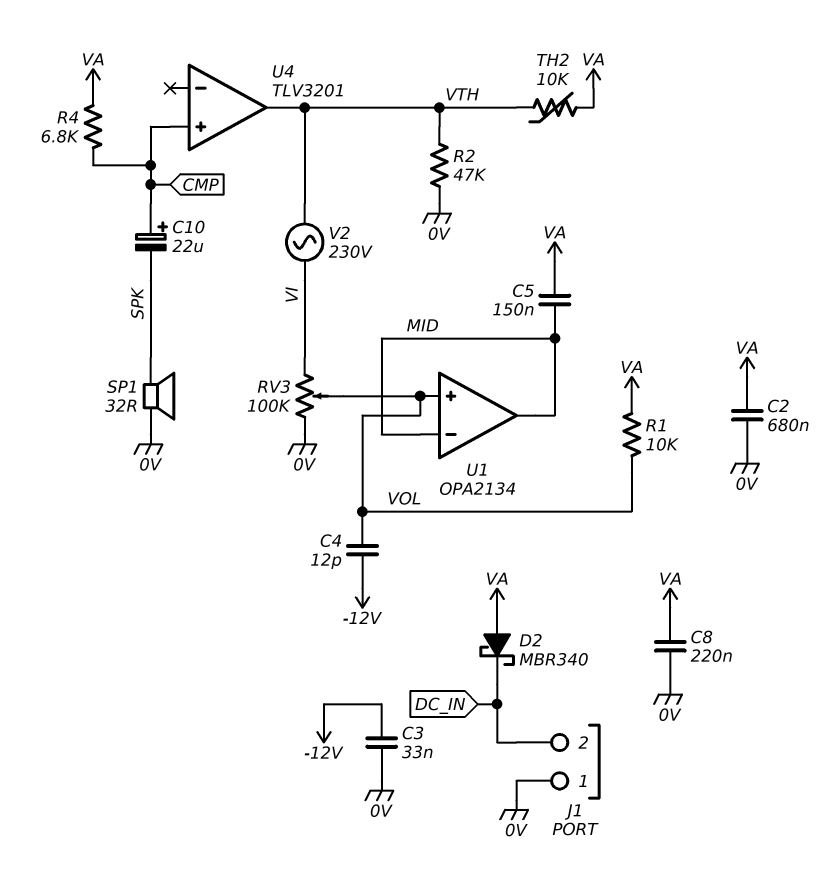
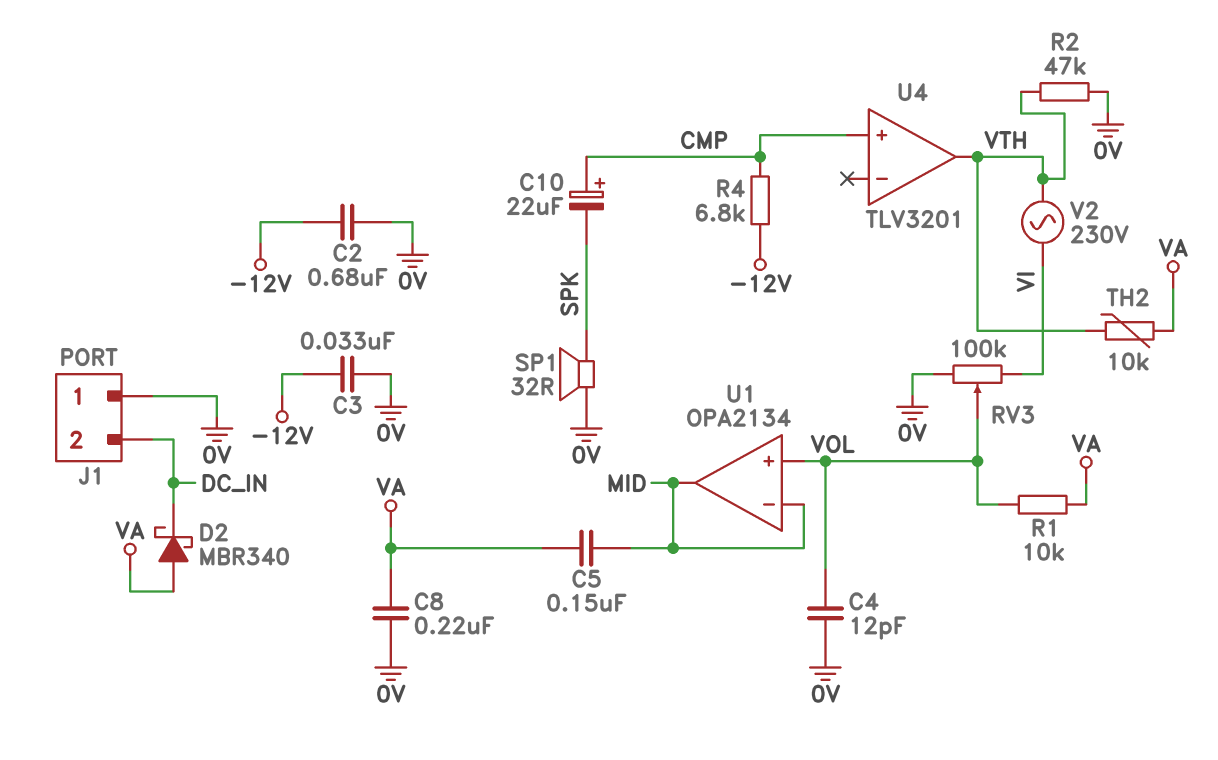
C2: 680nF (0V, VA) -> 680nF (-12V, 0V)
C4: 12pF (-12V, VOL) -> 12pF (0V, VOL)
R4: 6.8k (CMP, VA) -> 6.8k (-12V, CMP)

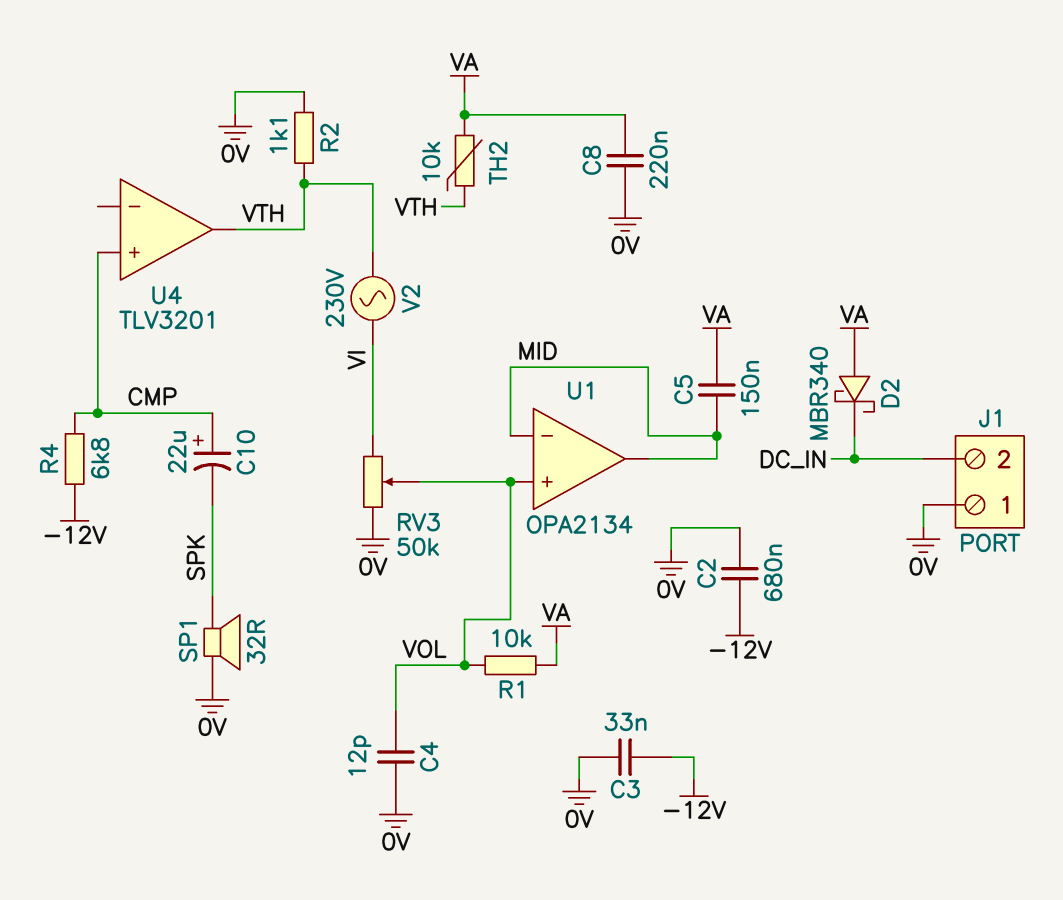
R2: 47k (0V, VTH) -> 1.1k (0V, VTH)
RV3: 100k (0V, VI, wiper VOL) -> 50k (0V, VI, wiper VOL)

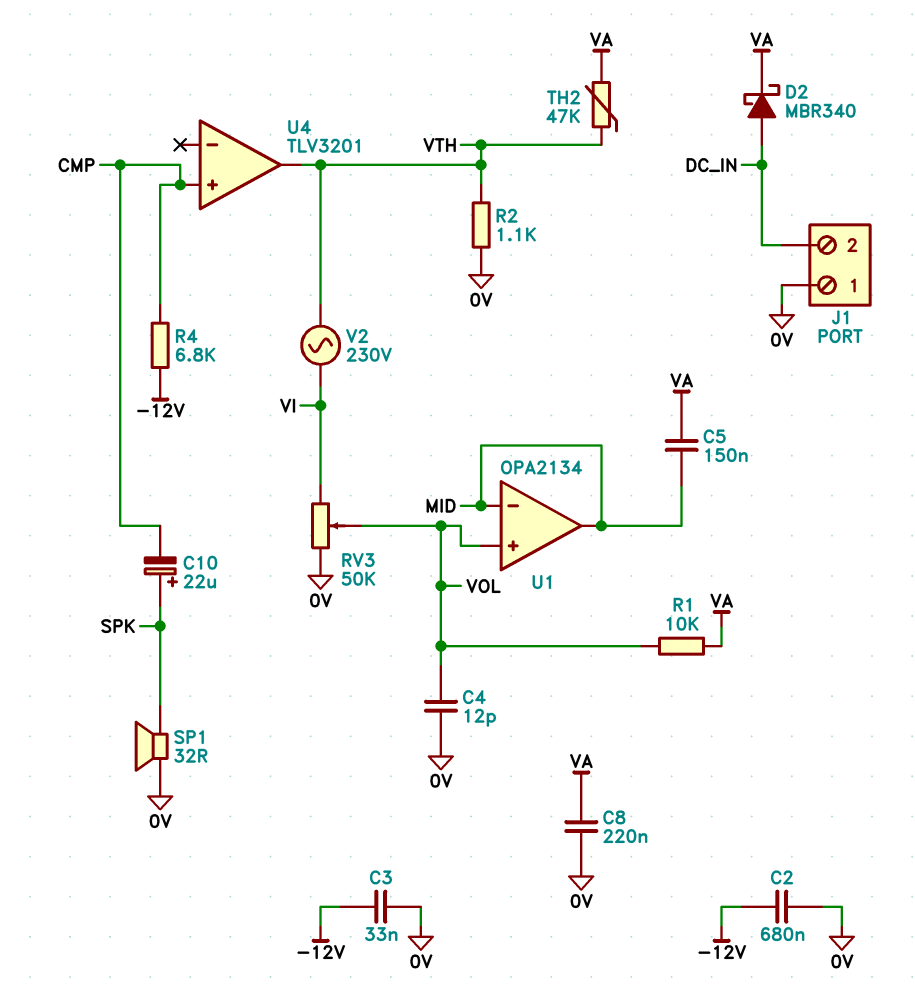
C10: 22uF (plus CMP, minus SPK) -> 22uF (plus SPK, minus CMP)
D2: schottky MBR340 (A VA, K DC_IN) -> schottky MBR340 (A DC_IN, K VA)
TH2: 10k (VA, VTH) -> 47k (VA, VTH)

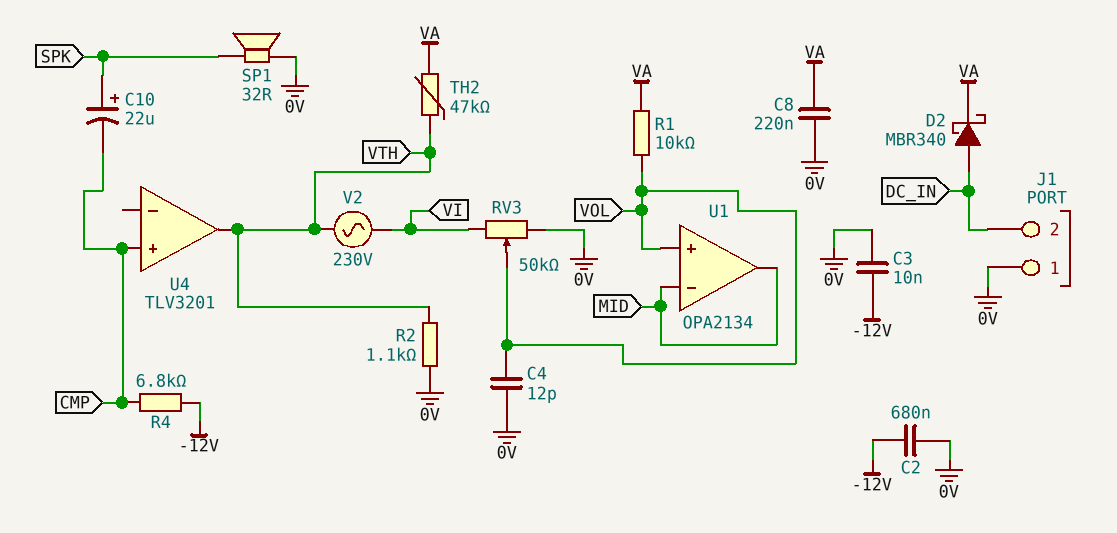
C3: 33nF (-12V, 0V) -> 10nF (-12V, 0V)
C5: 150nF (MID, VA) -> none

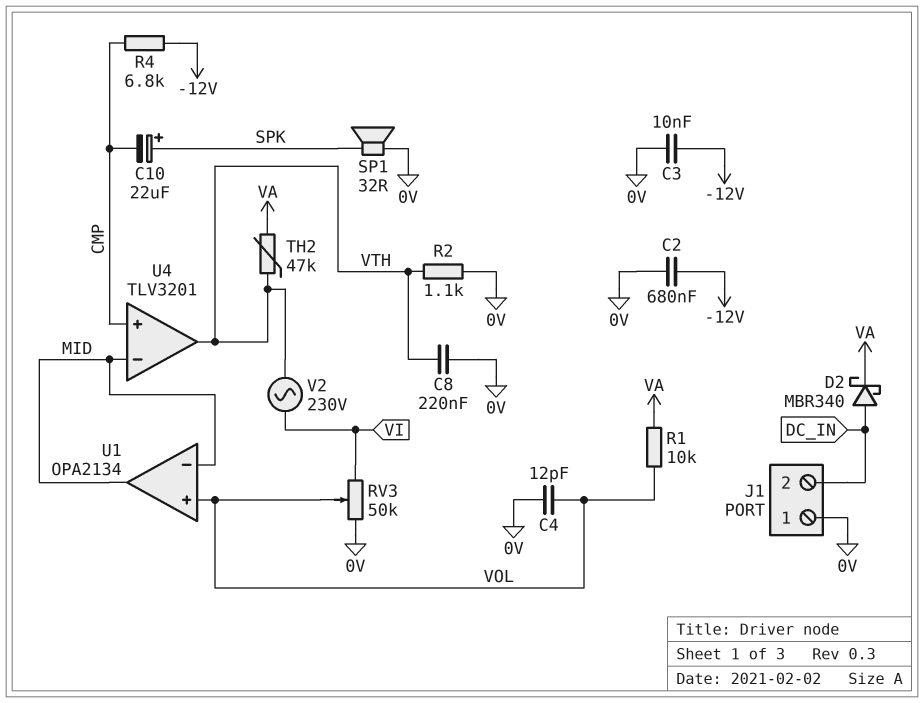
C8: 220nF (0V, VA) -> 220nF (0V, VTH)
U4 pin in-: none -> MID

